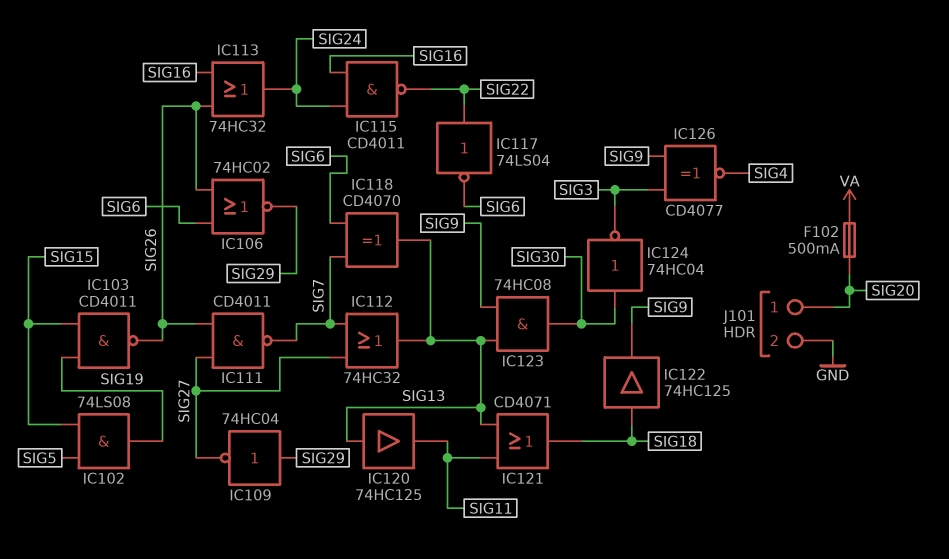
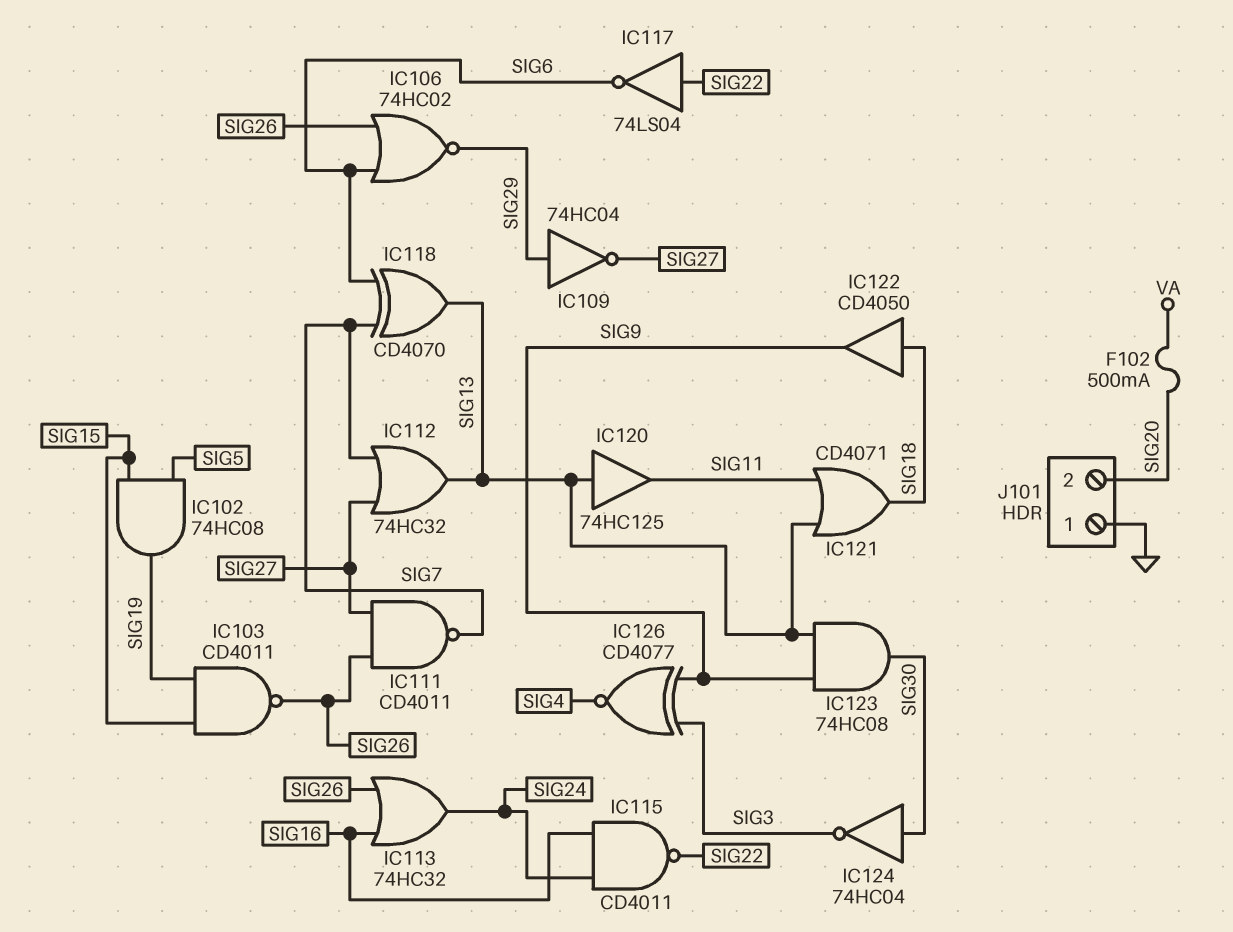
IC102: AND 74LS08 (in SIG5, in SIG15, out SIG19) -> AND 74HC08 (in SIG5, in SIG15, out SIG19)
IC122: buffer 74HC125 (in SIG18, out SIG9) -> buffer CD4050 (in SIG18, out SIG9)
J101 pin 1: SIG20 -> GND
J101 pin 2: GND -> SIG20

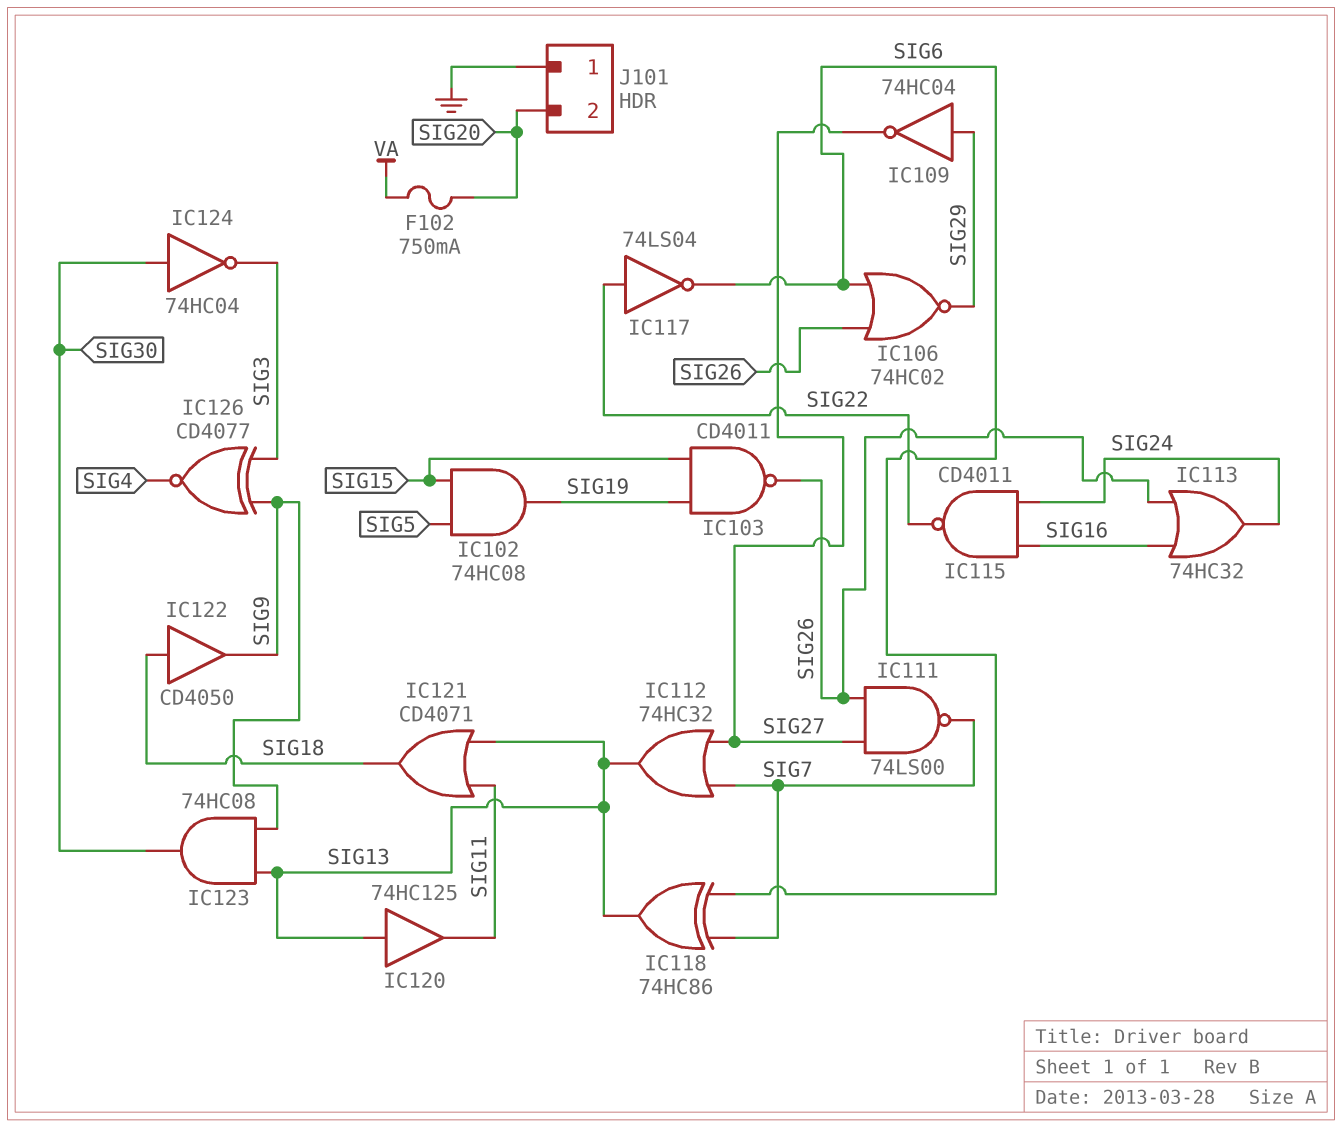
F102: 500mA (SIG20, VA) -> 750mA (SIG20, VA)
IC111: NAND CD4011 (in SIG26, in SIG27, out SIG7) -> NAND 74LS00 (in SIG26, in SIG27, out SIG7)
IC118: XOR CD4070 (in SIG6, in SIG7, out SIG13) -> XOR 74HC86 (in SIG6, in SIG7, out SIG13)

